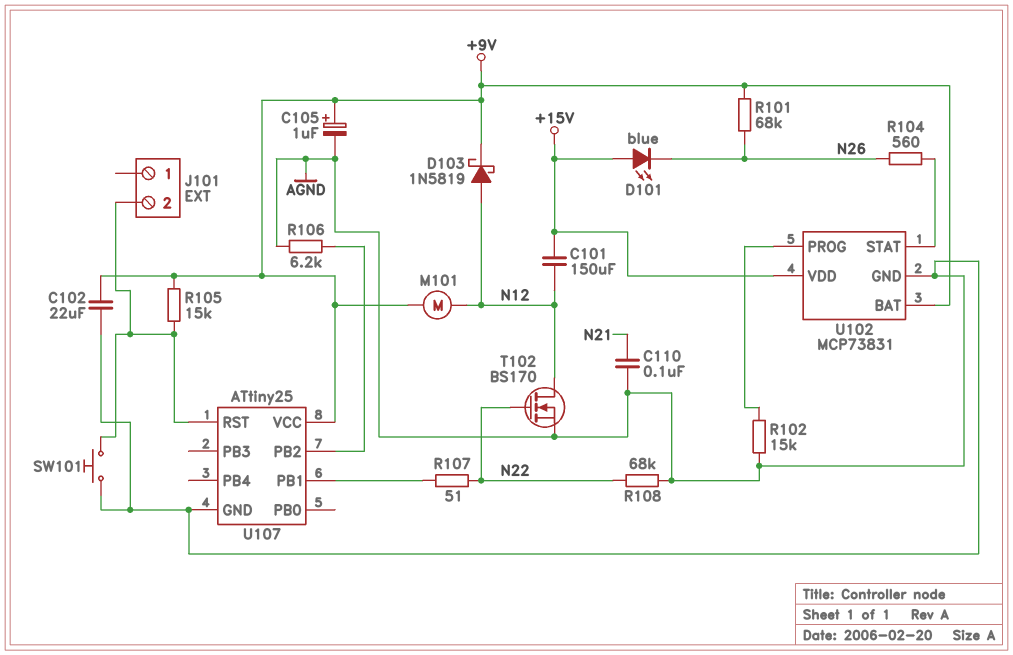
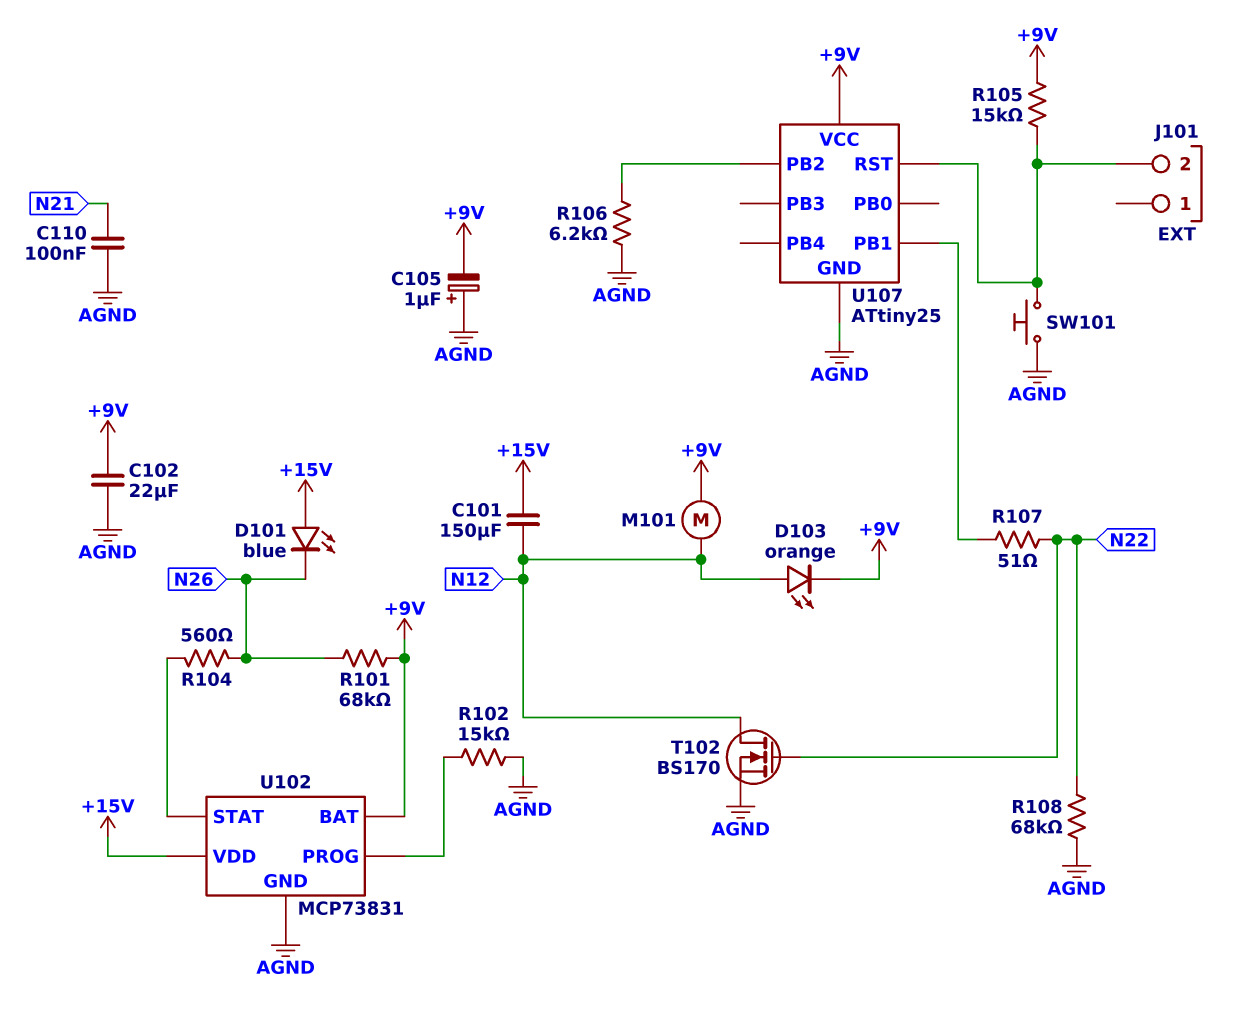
C105: 1uF (plus +9V, minus AGND) -> 1uF (plus AGND, minus +9V)
D103: schottky 1N5819 (A N12, K +9V) -> LED orange (A N12, K +9V)

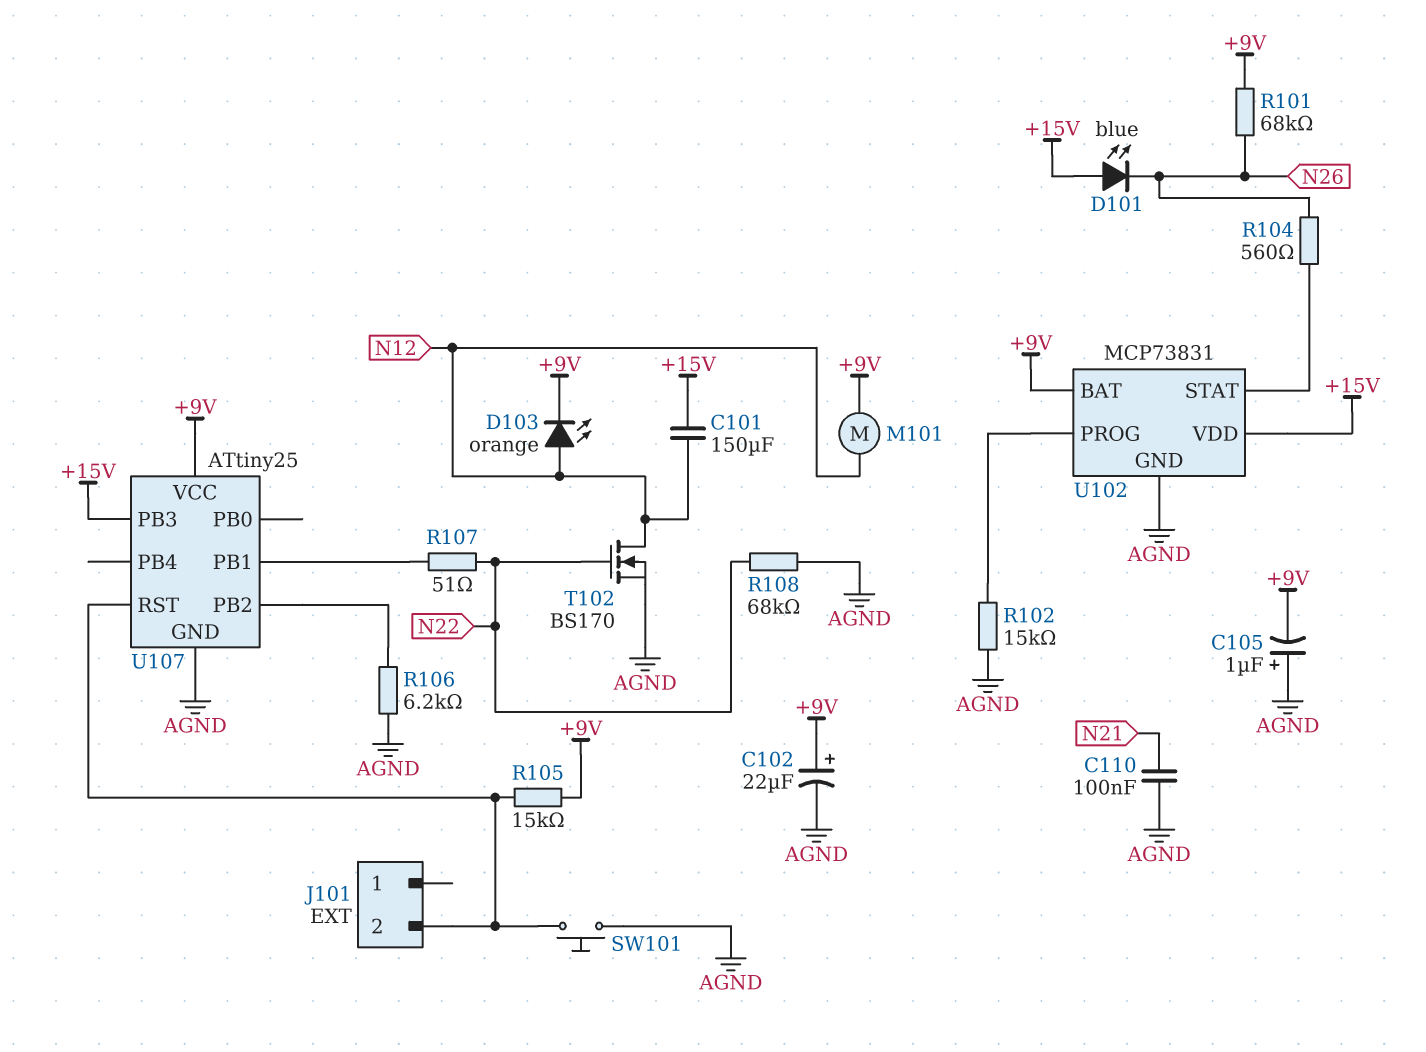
C102: 22uF (+9V, AGND) -> 22uF (plus +9V, minus AGND)
U107 pin PB3: none -> +15V

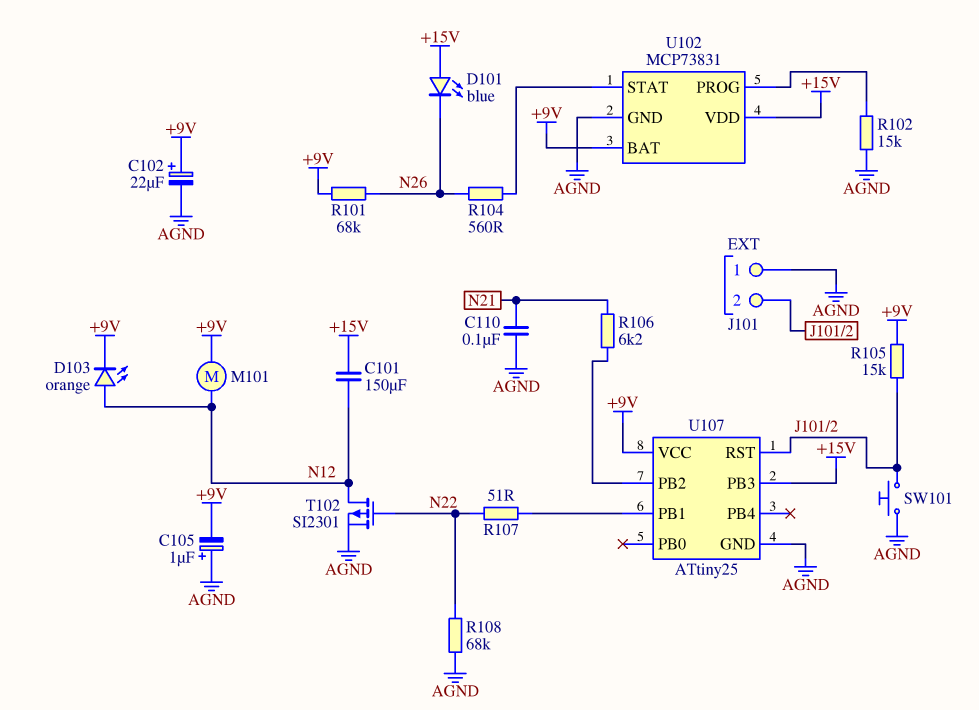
J101 pin 1: none -> AGND
R106: 6.2k (AGND, U107/PB2) -> 6.2k (N21, U107/PB2)
T102: NMOS BS170 (G N22, D N12, S AGND) -> PMOS SI2301 (G N22, D N12, S AGND)

